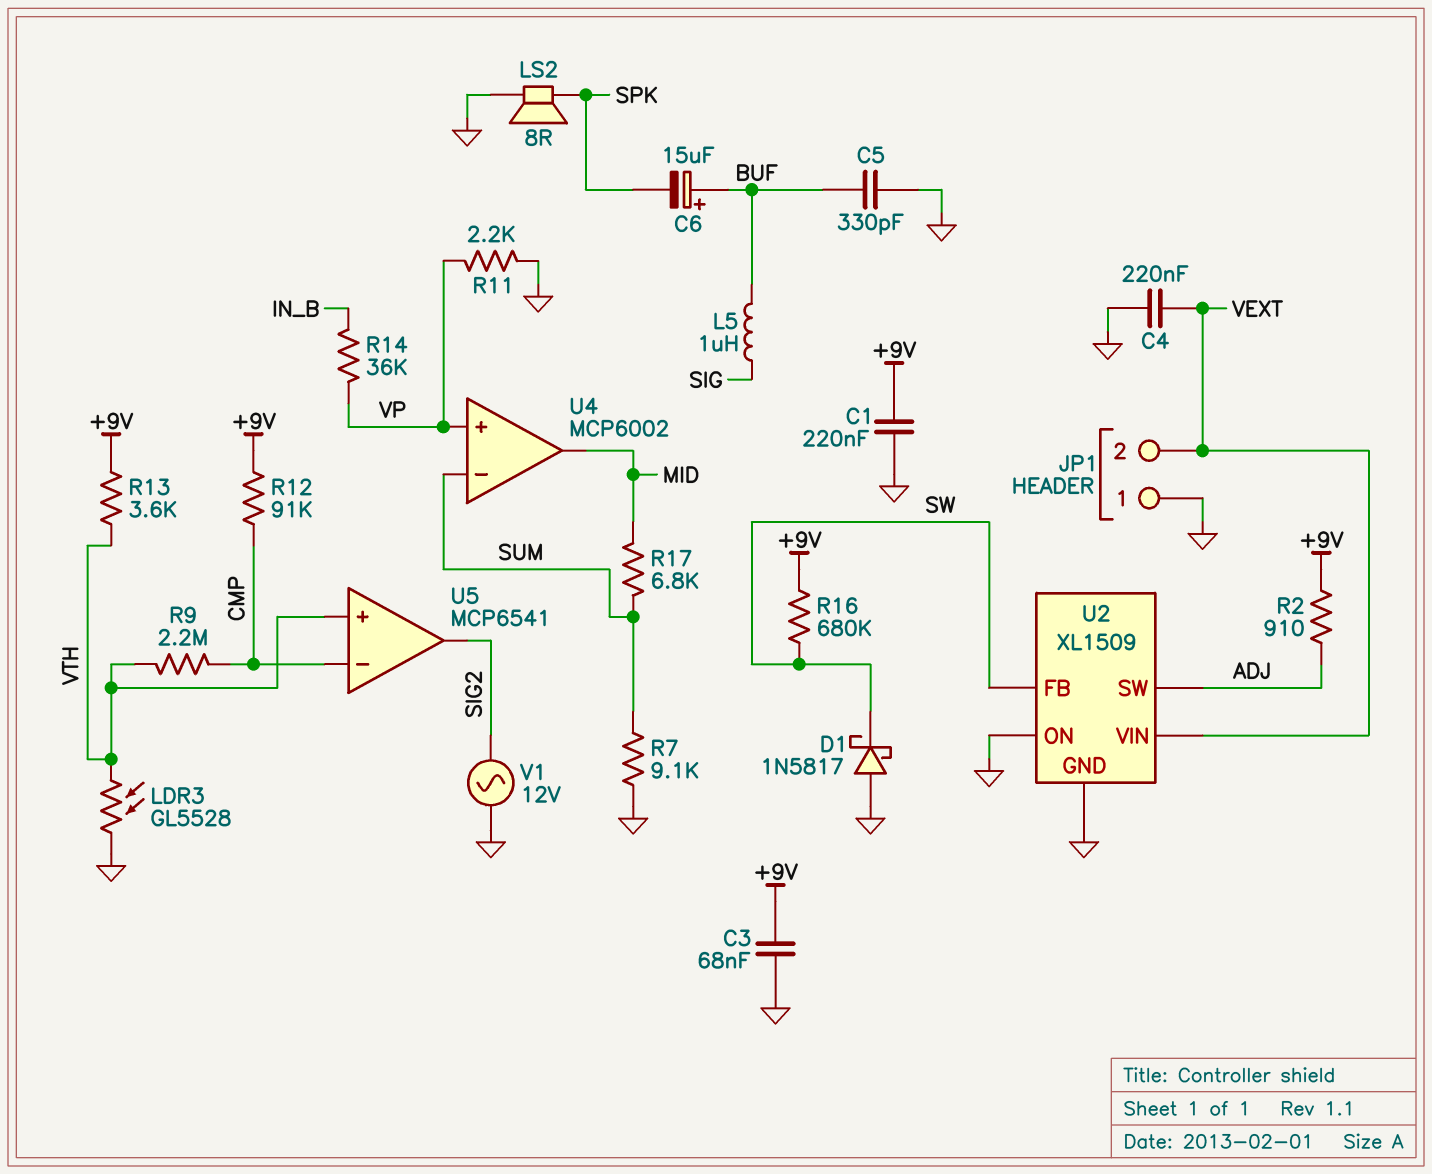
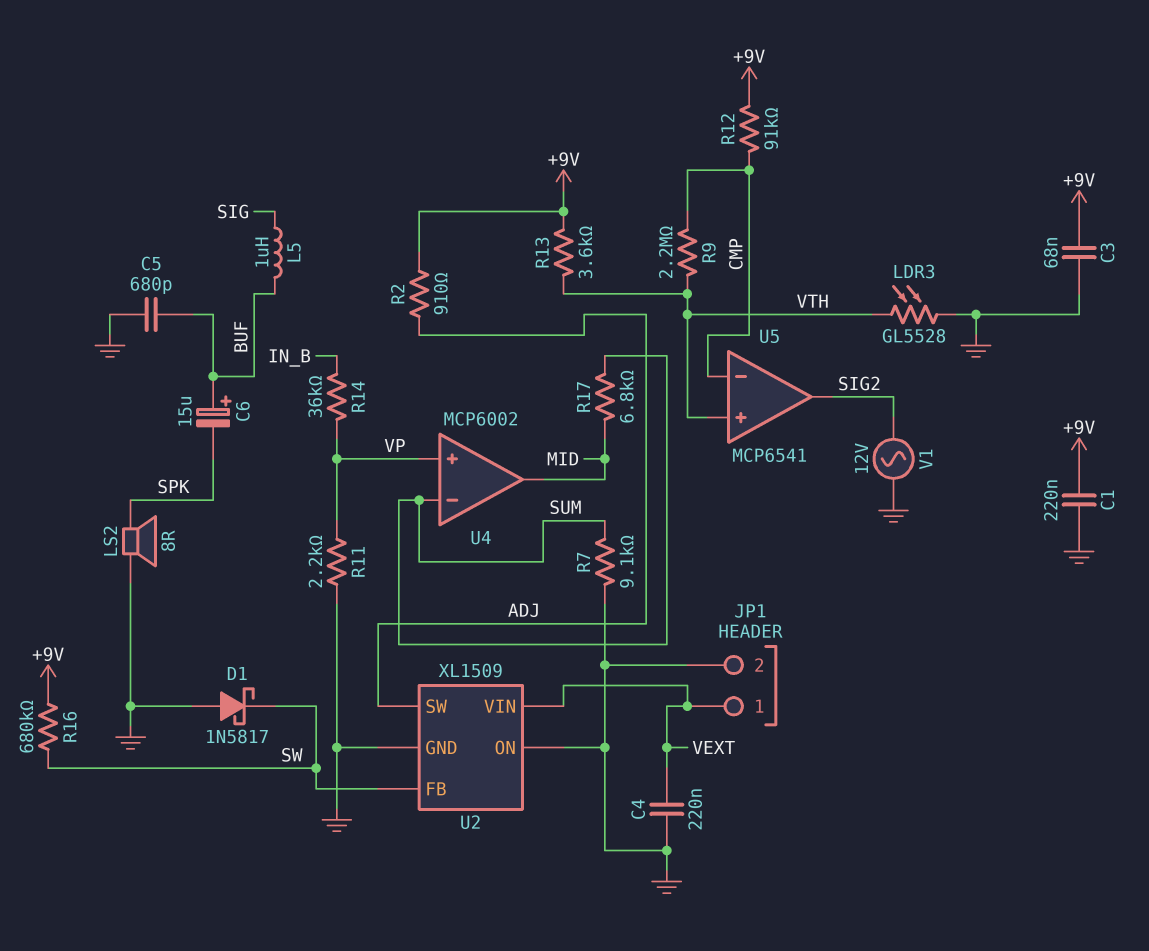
C5: 330pF (BUF, GND) -> 680pF (BUF, GND)
JP1 pin 1: GND -> VEXT
JP1 pin 2: VEXT -> GND

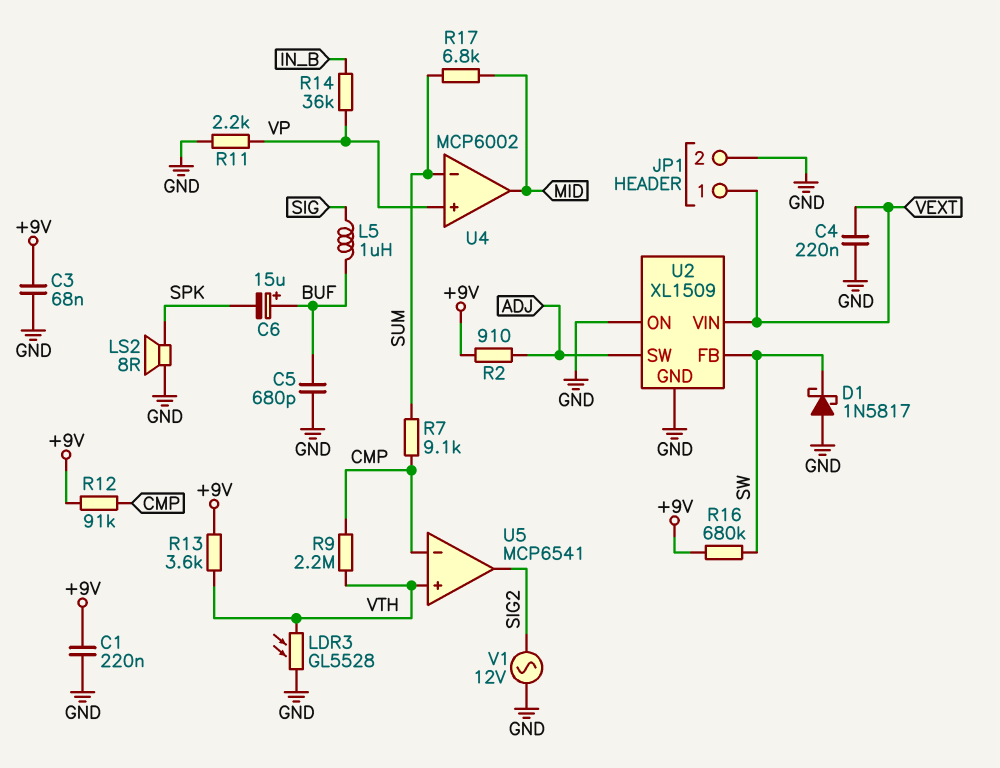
R7: 9.1k (GND, SUM) -> 9.1k (CMP, SUM)

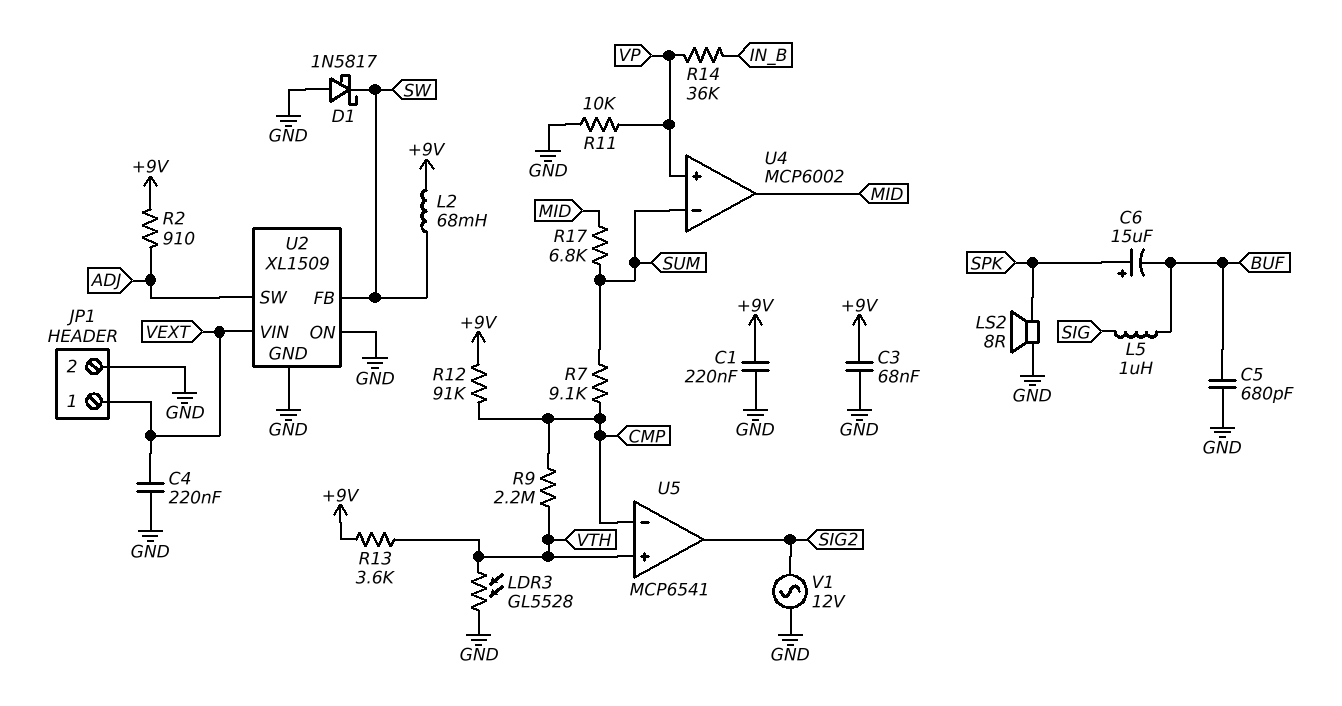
C6: 15uF (plus BUF, minus SPK) -> 15uF (plus SPK, minus BUF)
L2: none -> 68mH (+9V, SW)
R11: 2.2k (GND, VP) -> 10k (GND, VP)
R16: 680k (+9V, SW) -> none

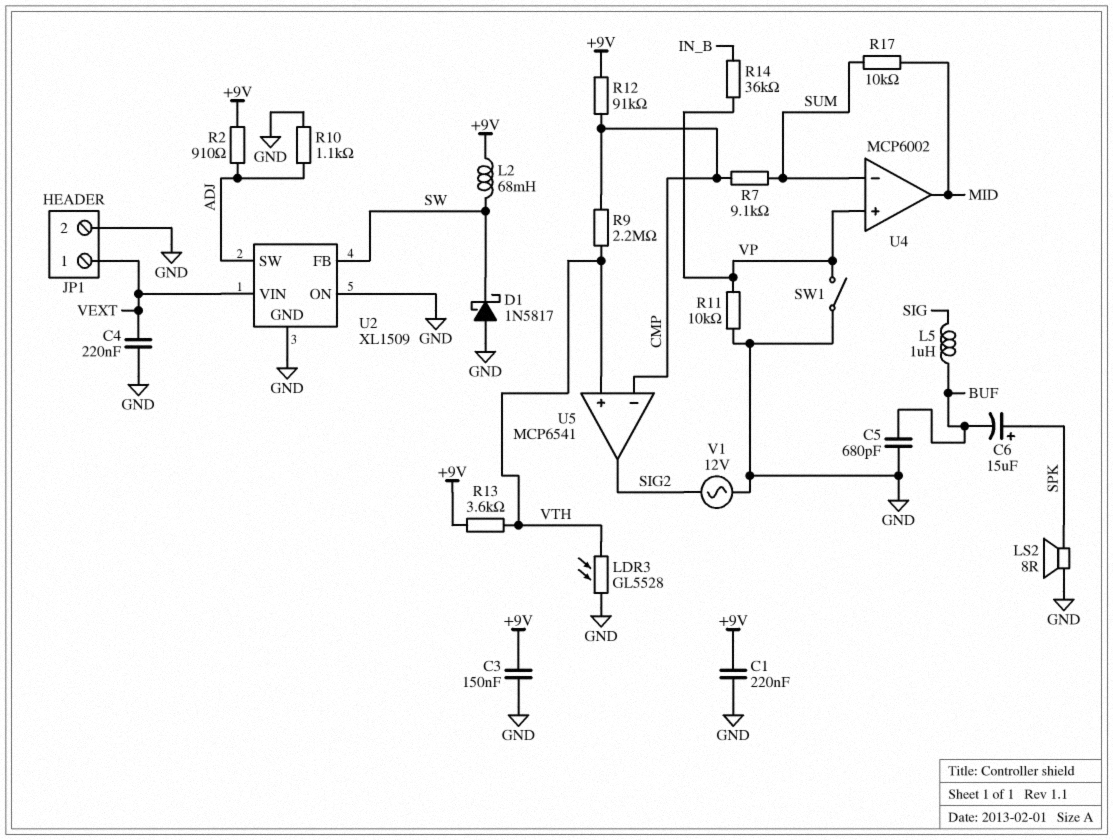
C3: 68nF (+9V, GND) -> 150nF (+9V, GND)
R10: none -> 1.1k (ADJ, GND)
R17: 6.8k (MID, SUM) -> 10k (MID, SUM)
SW1: none -> switch (GND, VP)

